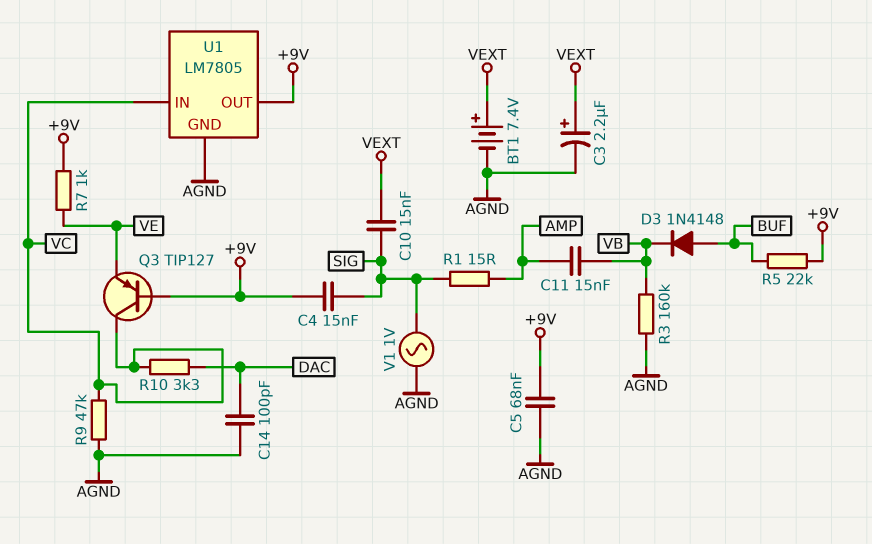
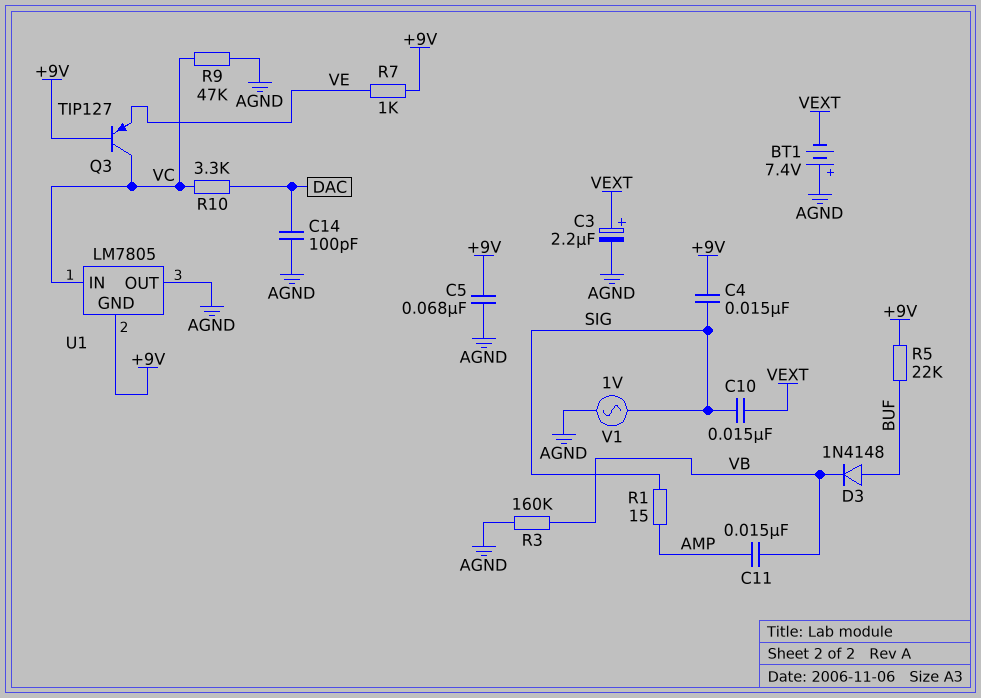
BT1: 7.4V (plus VEXT, minus AGND) -> 7.4V (plus AGND, minus VEXT)
U1 pin GND: AGND -> +9V
U1 pin OUT: +9V -> AGND

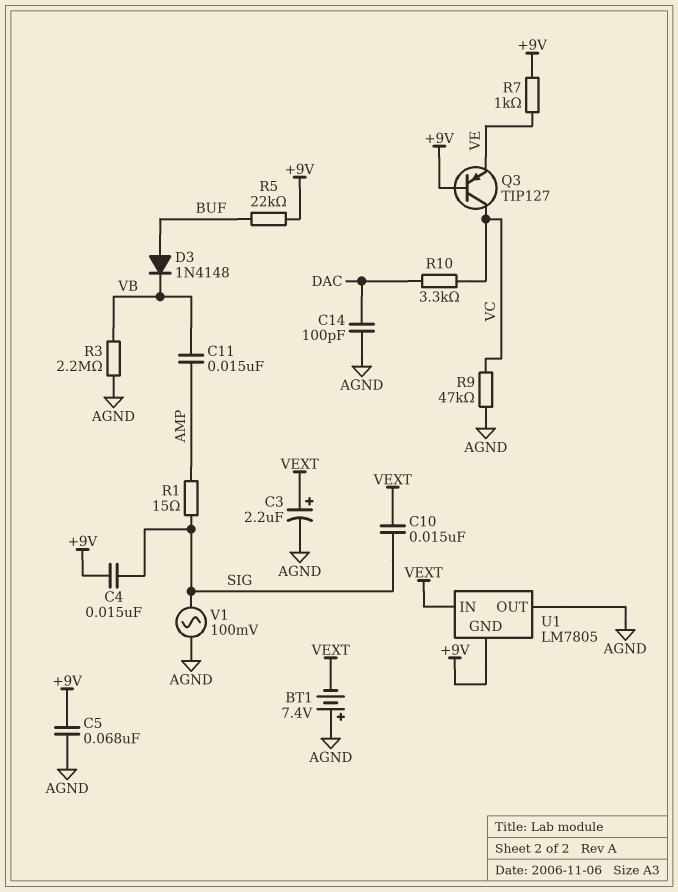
R3: 160k (AGND, VB) -> 2.2M (AGND, VB)
U1 pin IN: VC -> VEXT
V1: AC 1V (AGND, SIG) -> AC 100mV (AGND, SIG)

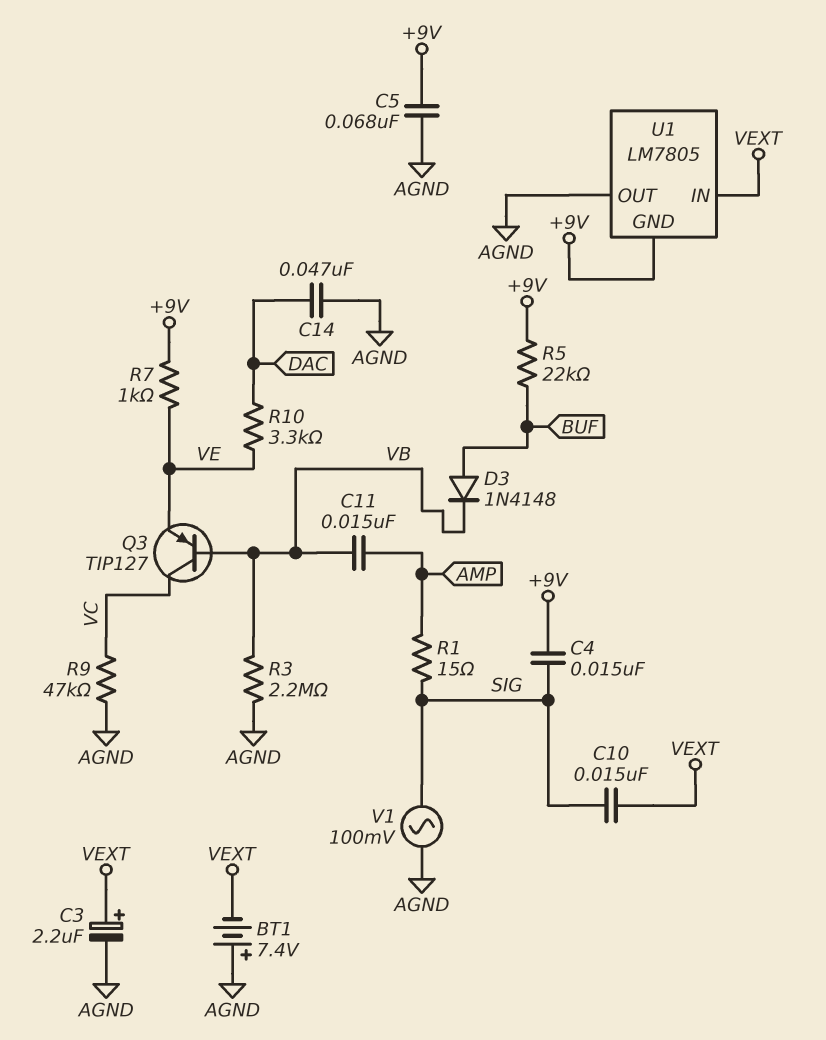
C14: 100pF (AGND, DAC) -> 47nF (AGND, DAC)
Q3: PNP TIP127 (B +9V, C VC, E VE) -> PNP TIP127 (B VB, C VC, E VE)
R10: 3.3k (DAC, VC) -> 3.3k (DAC, VE)

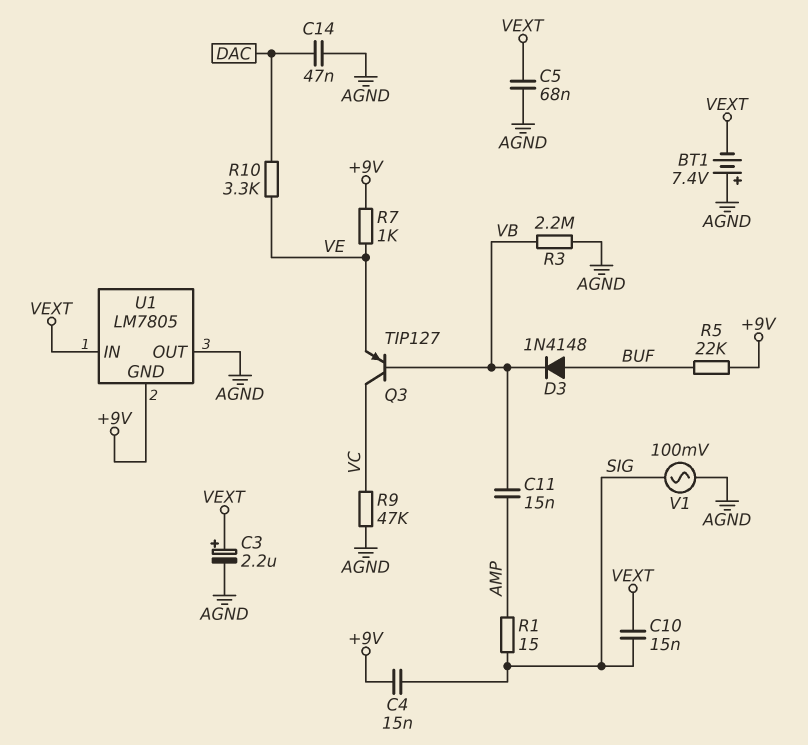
C5: 68nF (+9V, AGND) -> 68nF (AGND, VEXT)

